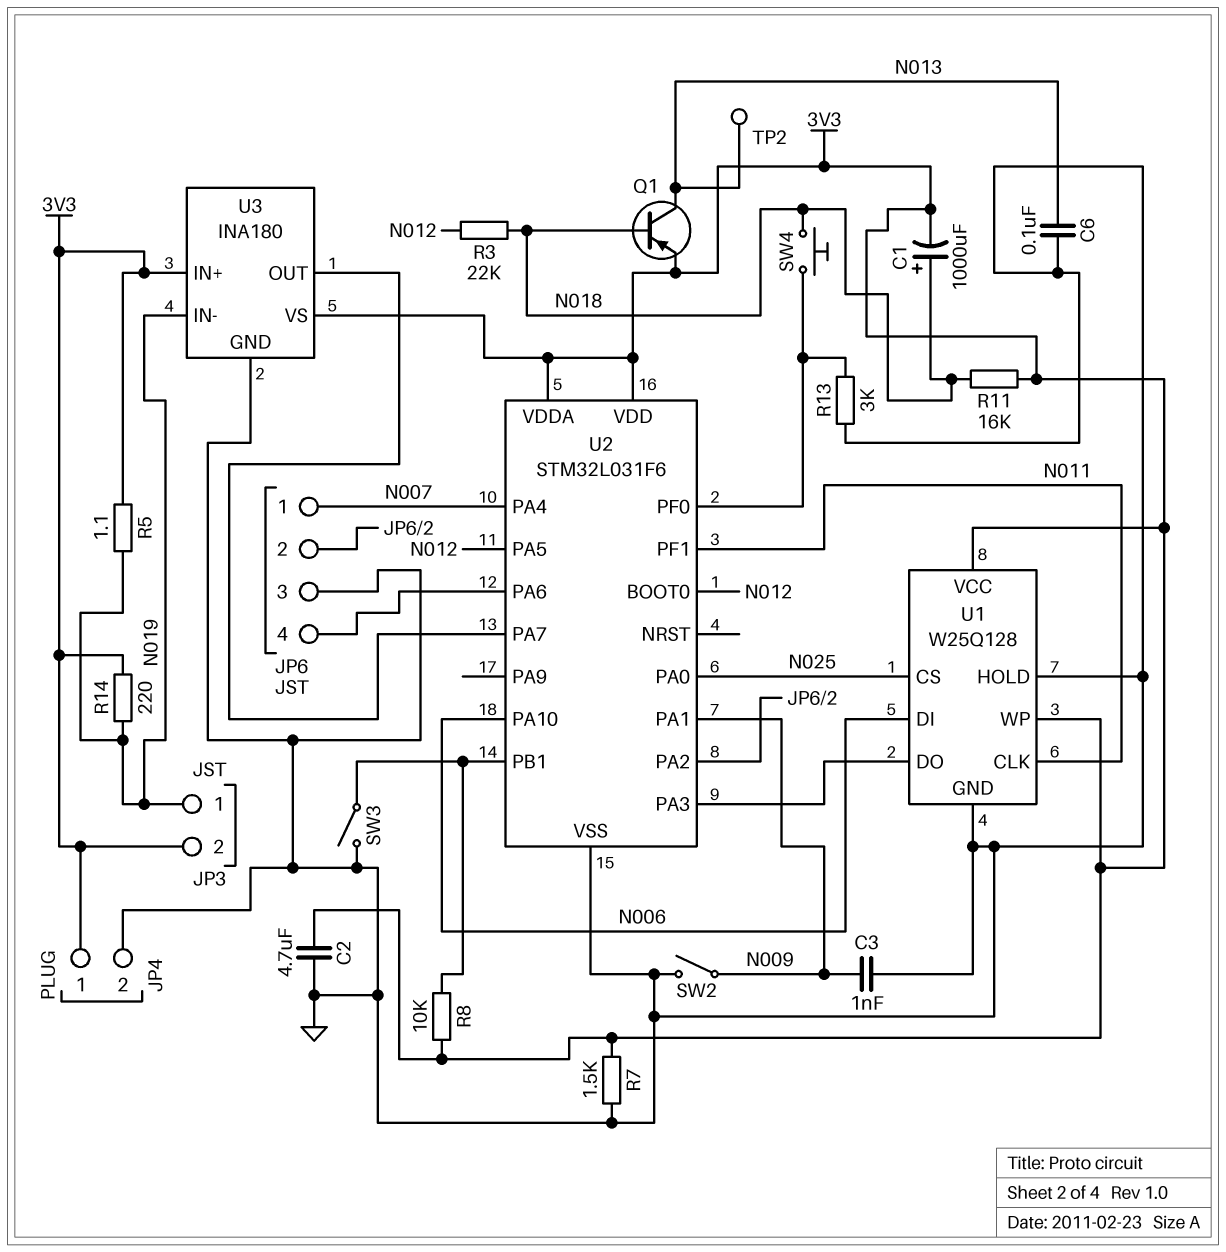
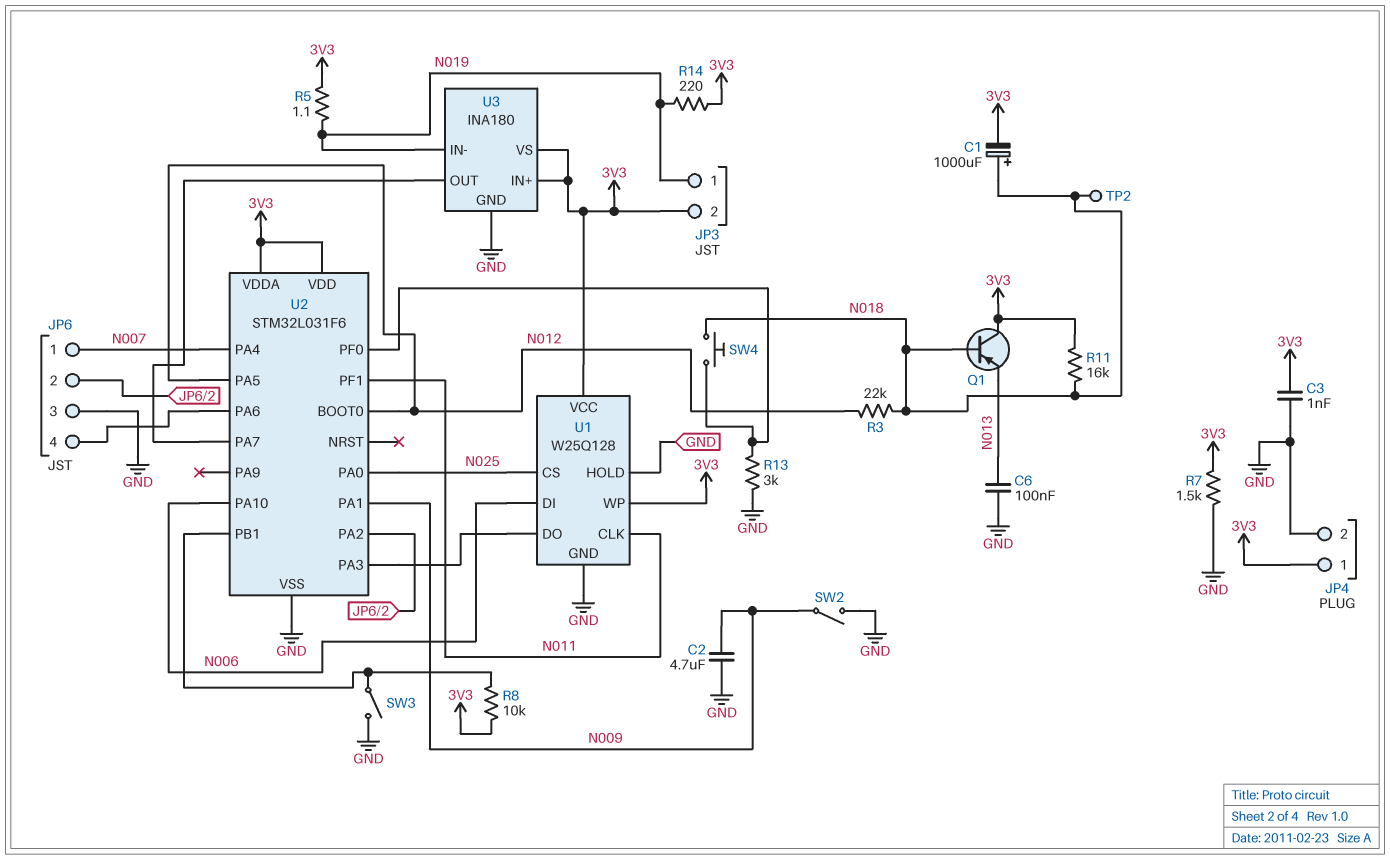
C2: 4.7uF (3V3, GND) -> 4.7uF (GND, N009)
C3: 1nF (GND, N009) -> 1nF (3V3, GND)
Q1: PNP (B N018, C N013, E 3V3) -> PNP (B N018, C 3V3, E N013)
TP2: test point (N013) -> test point (N018)

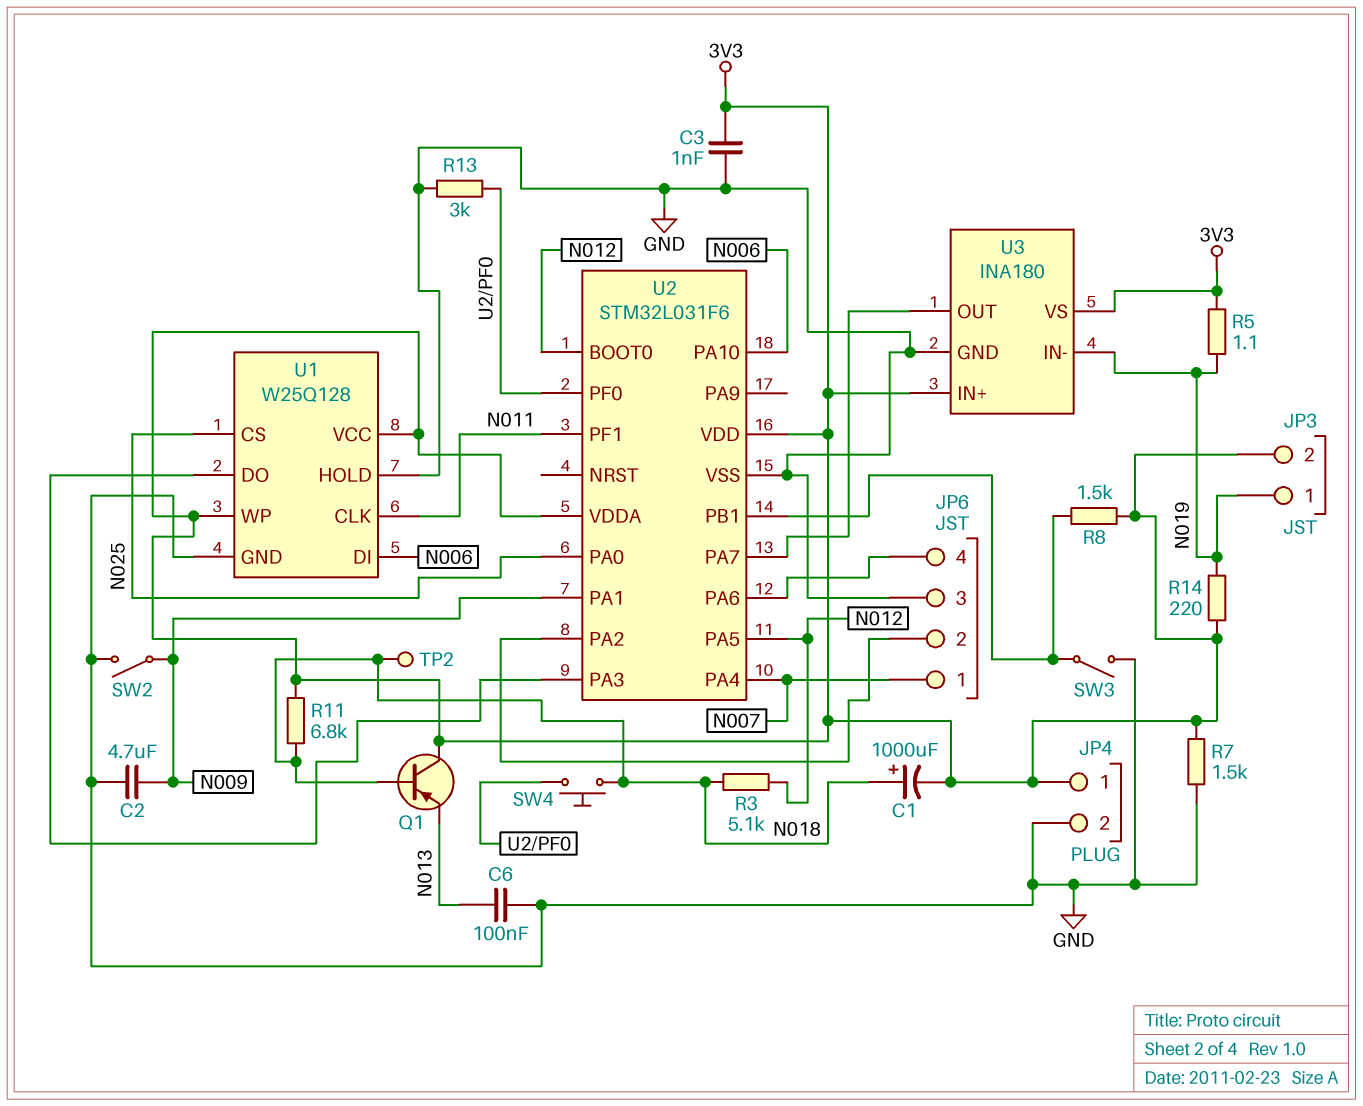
R3: 22k (N012, N018) -> 5.1k (N012, N018)
R8: 10k (3V3, U2/PB1) -> 1.5k (3V3, U2/PB1)
R11: 16k (3V3, N018) -> 6.8k (3V3, N018)

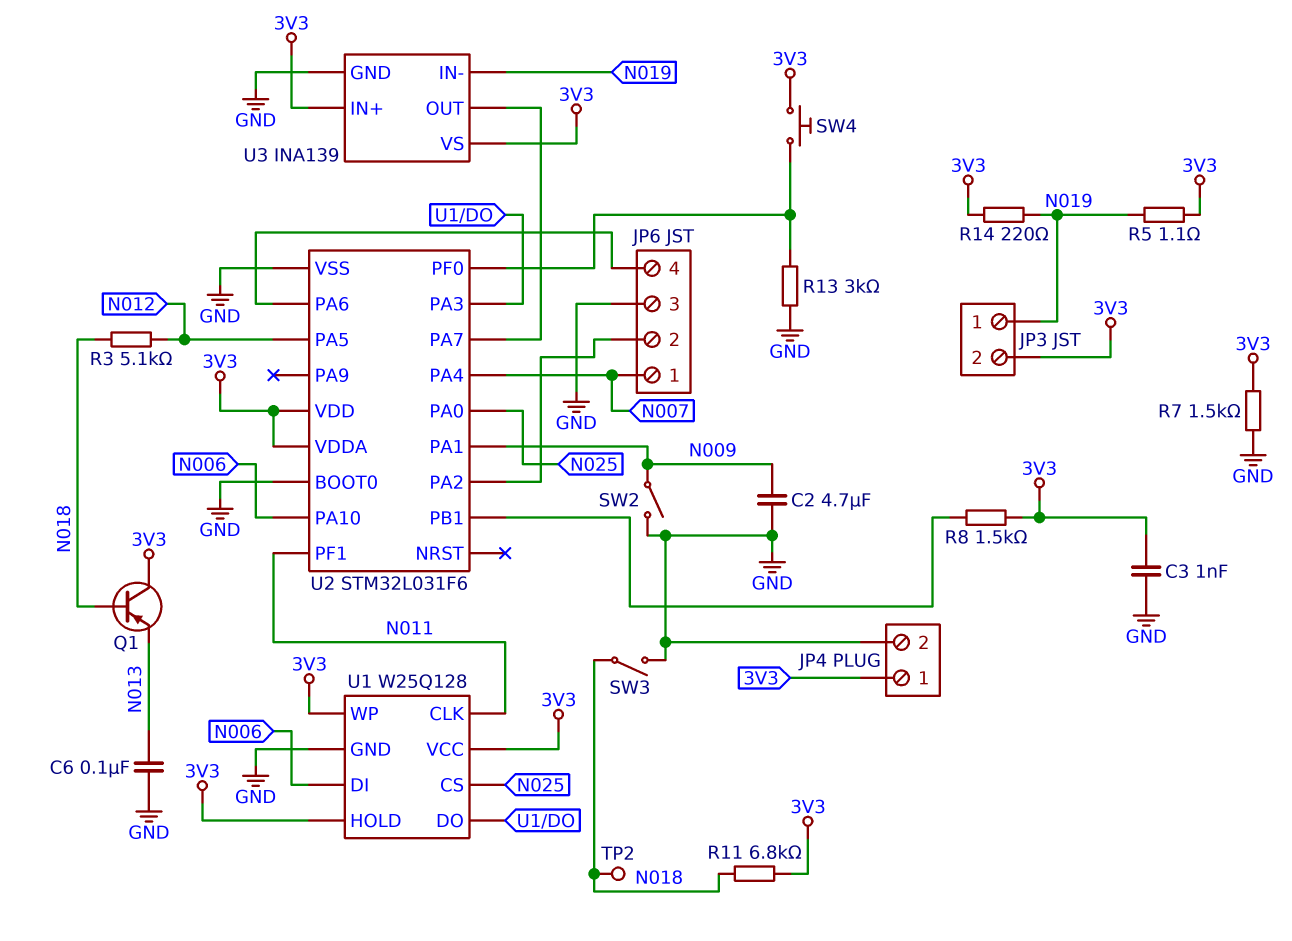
C1: 1000uF (plus N018, minus 3V3) -> none
SW3: switch (GND, U2/PB1) -> switch (GND, N018)
SW4: button (N018, U2/PF0) -> button (3V3, U2/PF0)
U1 pin HOLD: GND -> 3V3
U2 pin BOOT0: N012 -> GND
U3: INA180 -> INA139

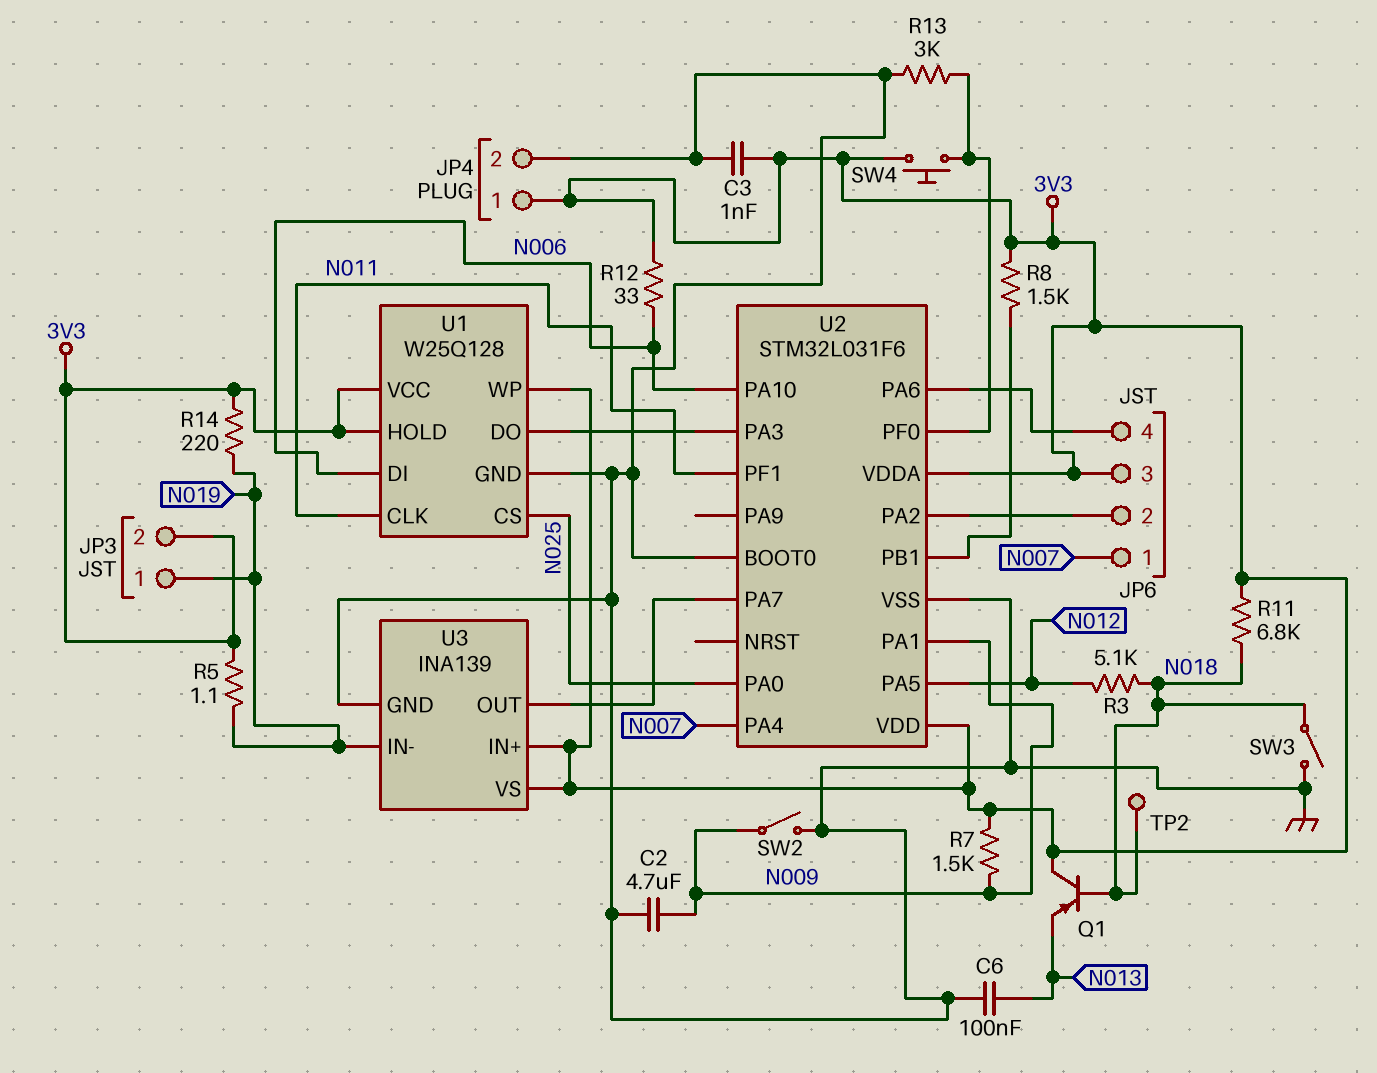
JP6 pin 3: GND -> 3V3
R7: 1.5k (3V3, GND) -> 1.5k (3V3, N009)
R12: none -> 33 (3V3, N006)

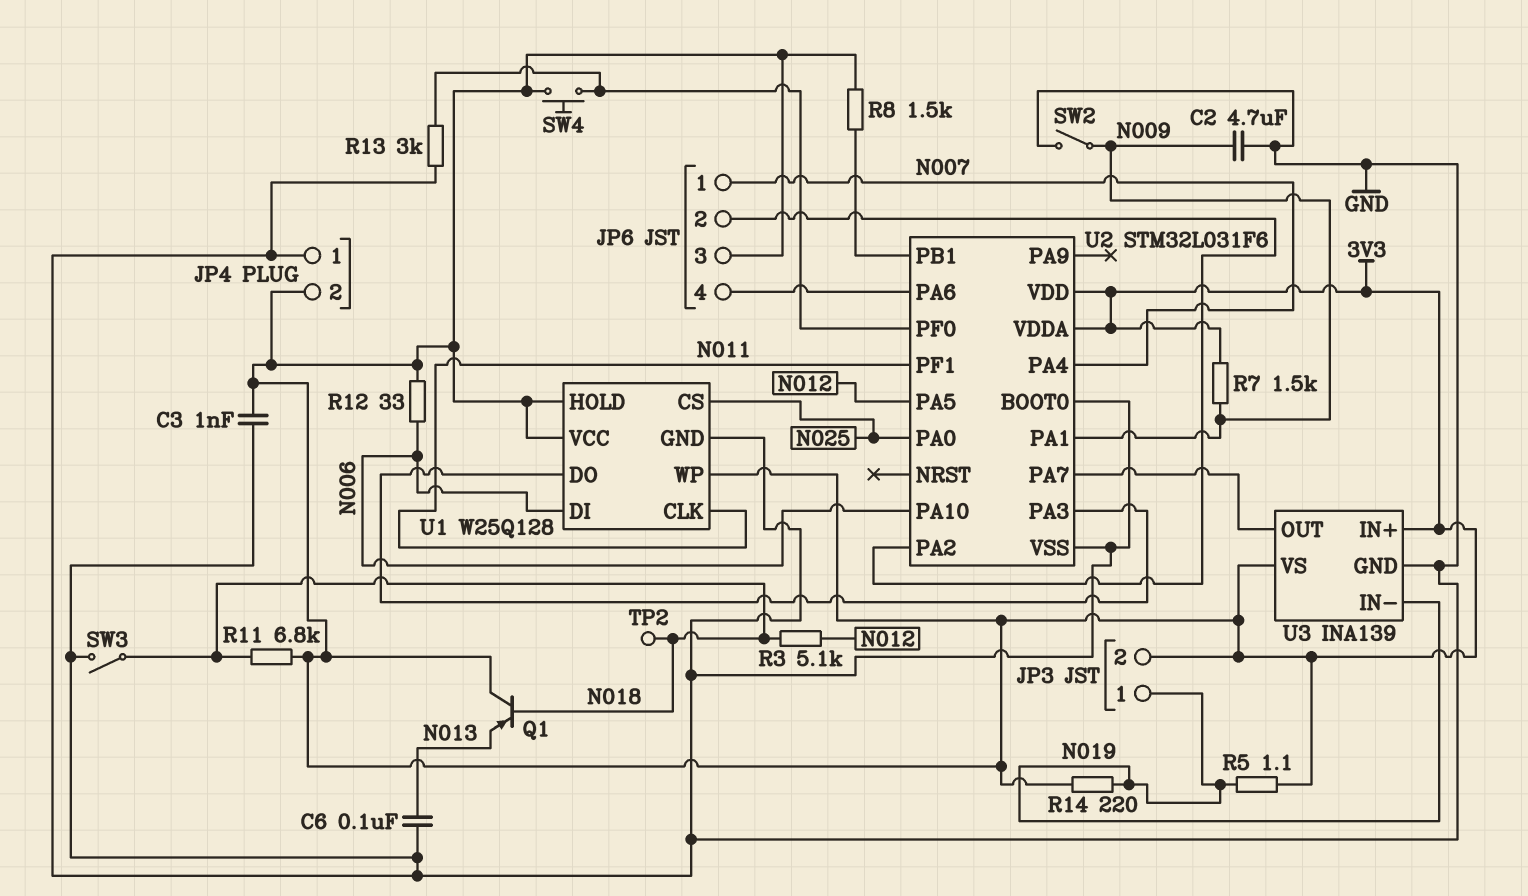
JP4 pin 1: 3V3 -> GND
JP4 pin 2: GND -> 3V3

